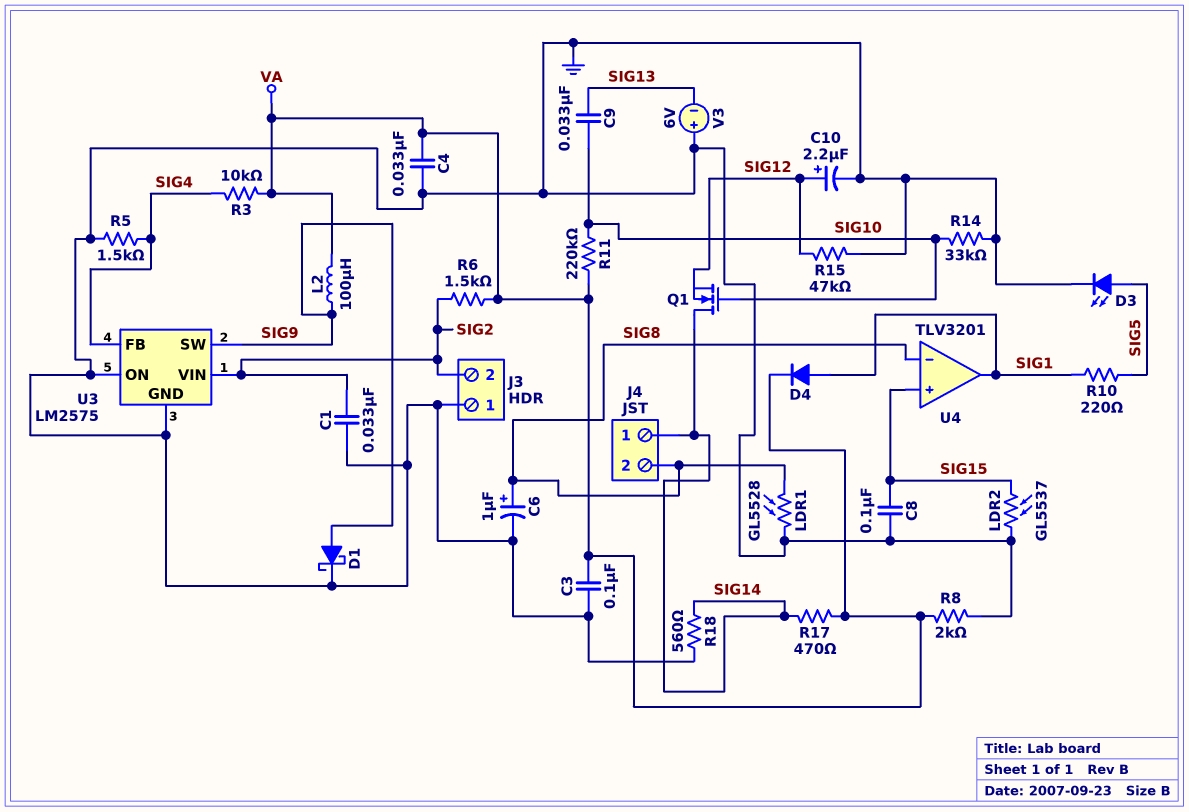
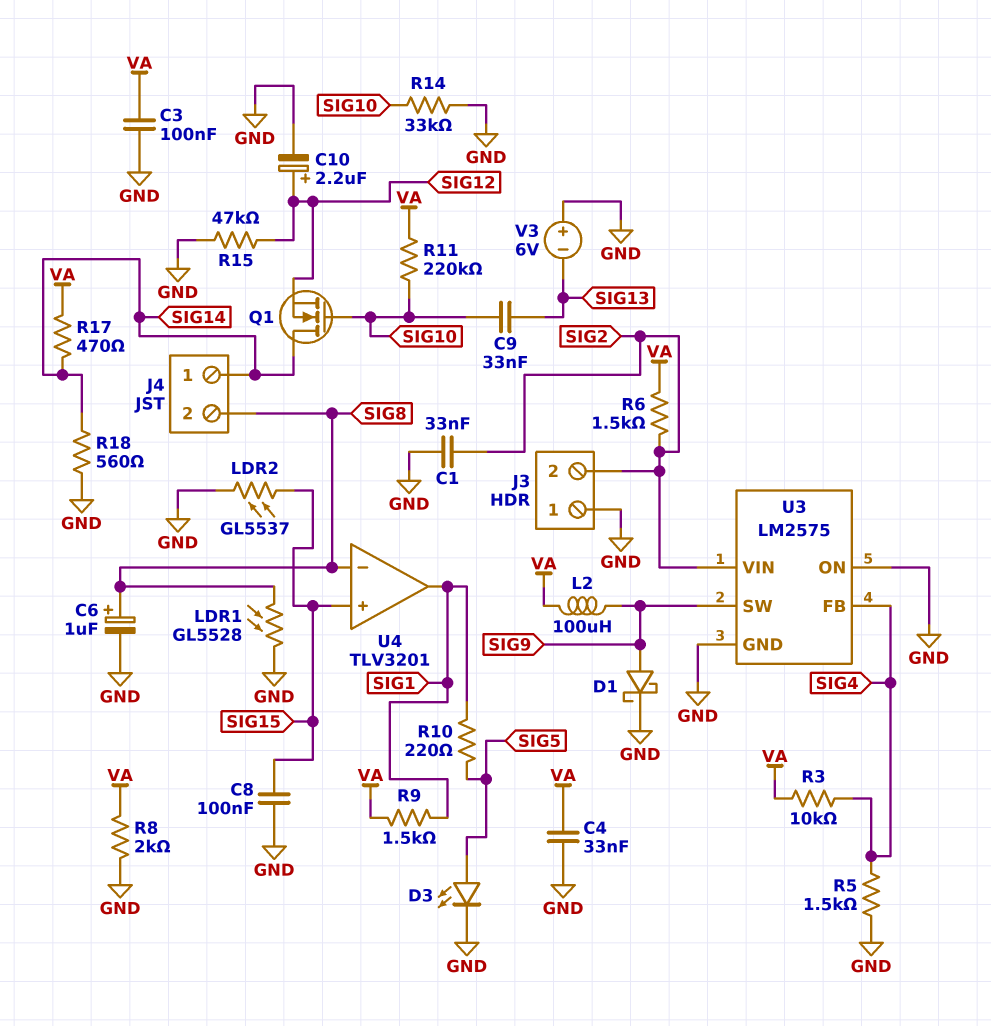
D4: diode (A SIG1, K VA) -> none
R9: none -> 1.5k (SIG1, VA)

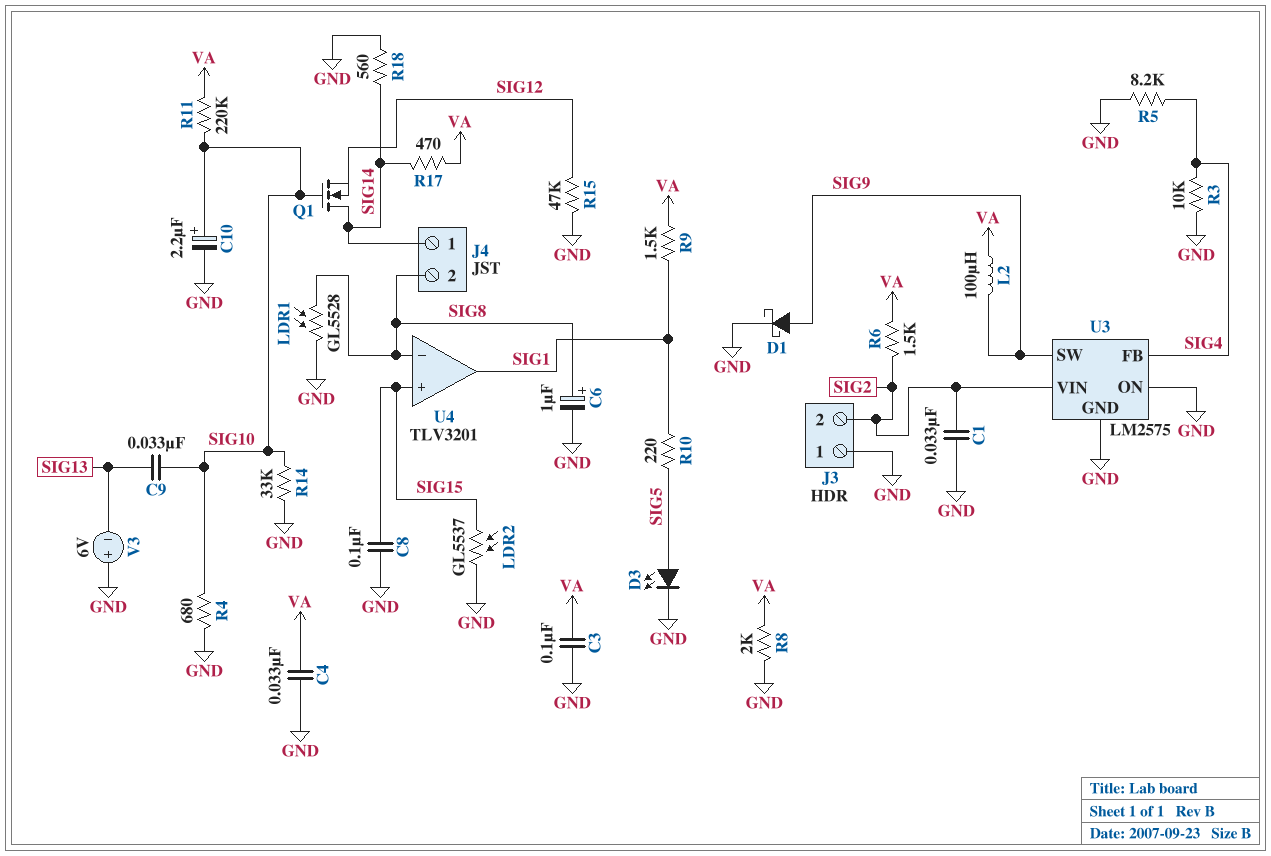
C10: 2.2uF (plus SIG12, minus GND) -> 2.2uF (plus SIG10, minus GND)
R3: 10k (SIG4, VA) -> 10k (GND, SIG4)
R4: none -> 680 (GND, SIG10)
R5: 1.5k (GND, SIG4) -> 8.2k (GND, SIG4)

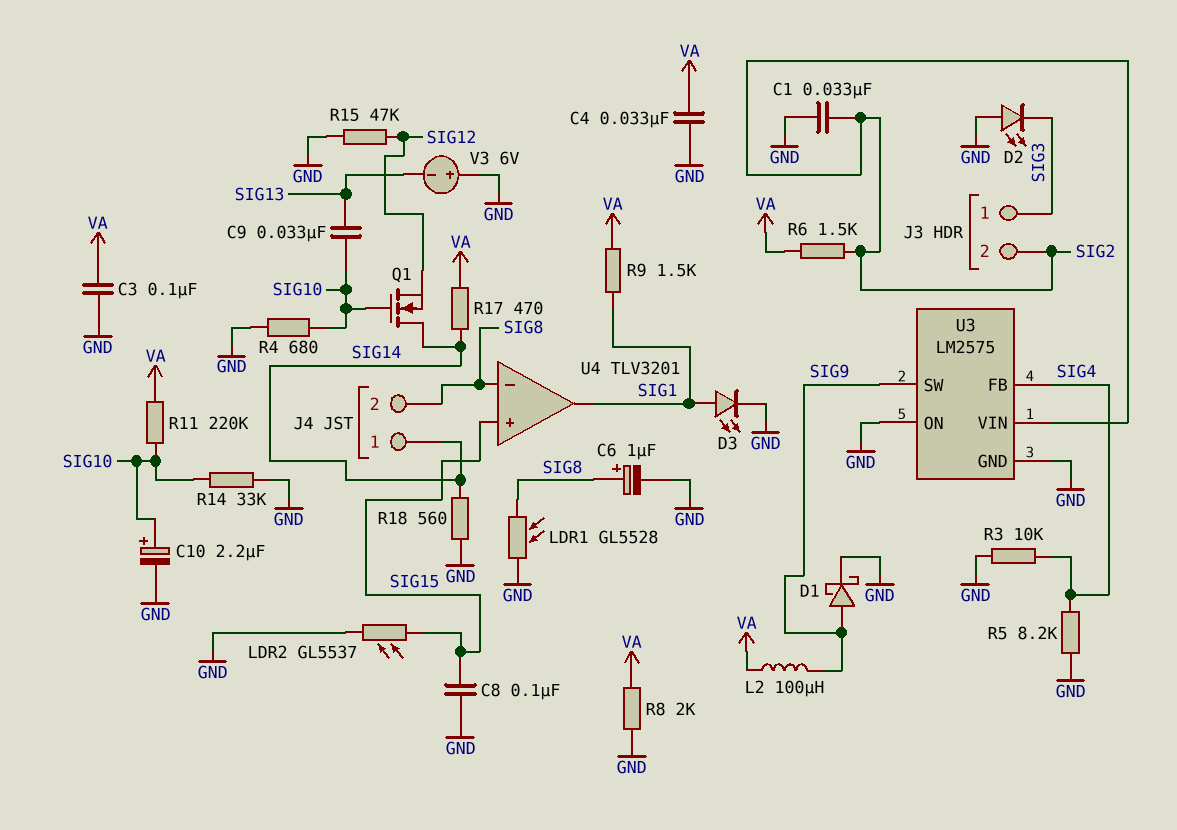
D2: none -> LED (A GND, K SIG3)
D3: LED (A SIG5, K GND) -> LED (A SIG1, K GND)
J3 pin 1: GND -> SIG3
R10: 220 (SIG1, SIG5) -> none

